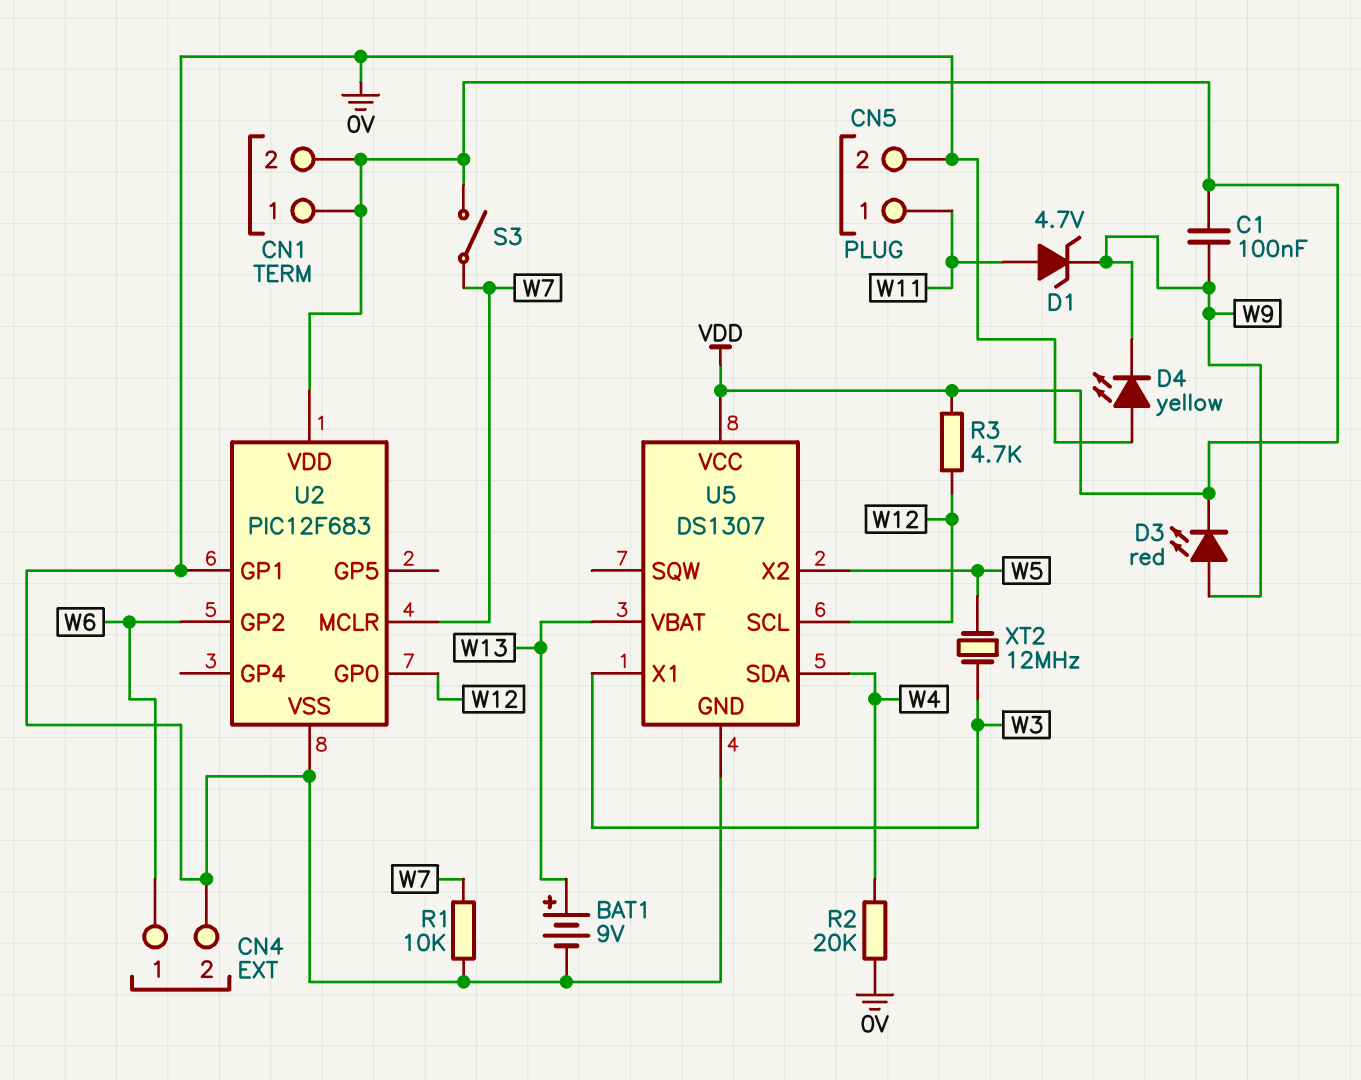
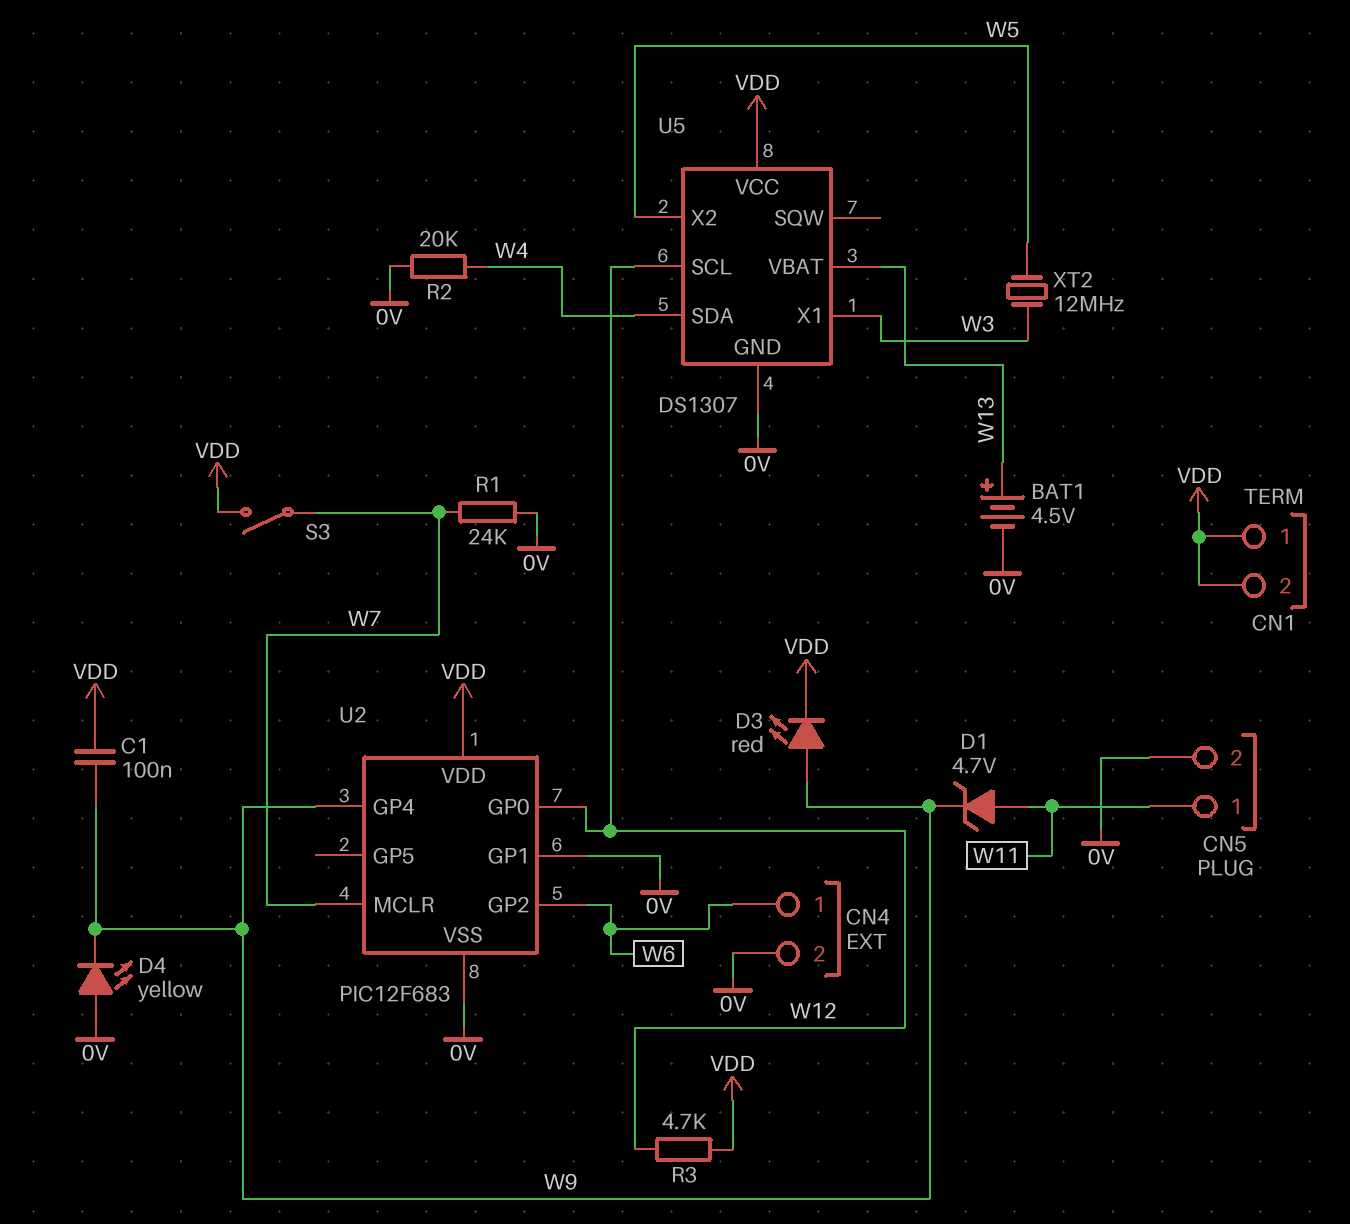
BAT1: 9V (plus W13, minus 0V) -> 4.5V (plus W13, minus 0V)
R1: 10k (0V, W7) -> 24k (0V, W7)
U2 pin GP4: none -> W9

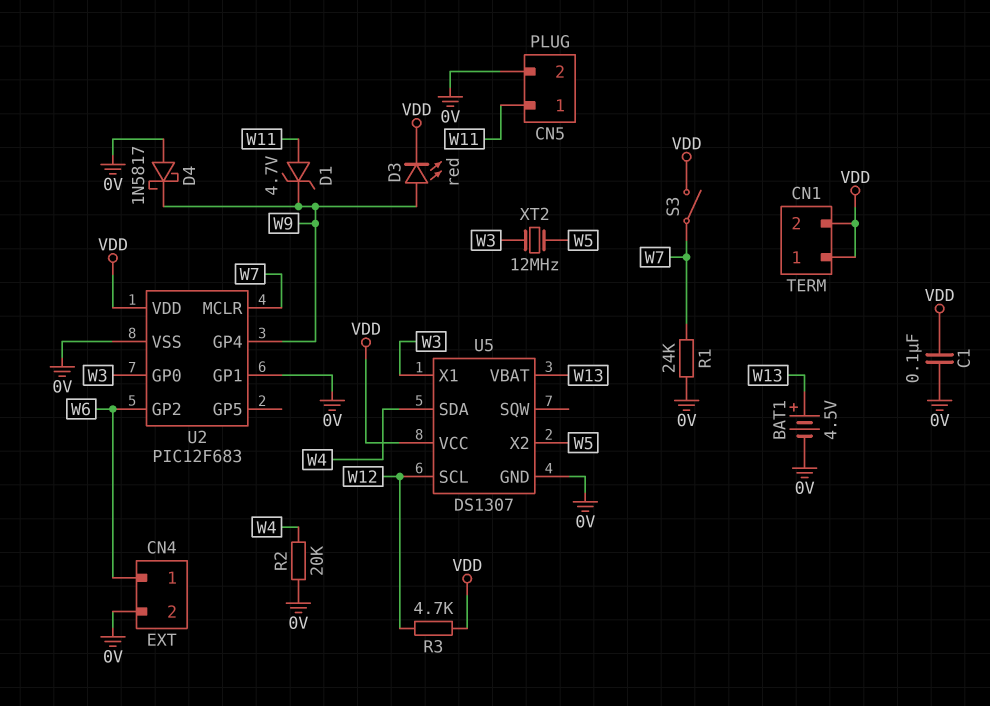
C1: 100nF (VDD, W9) -> 100nF (0V, VDD)
D4: LED yellow (A 0V, K W9) -> schottky 1N5817 (A 0V, K W9)
U2 pin GP0: W12 -> W3

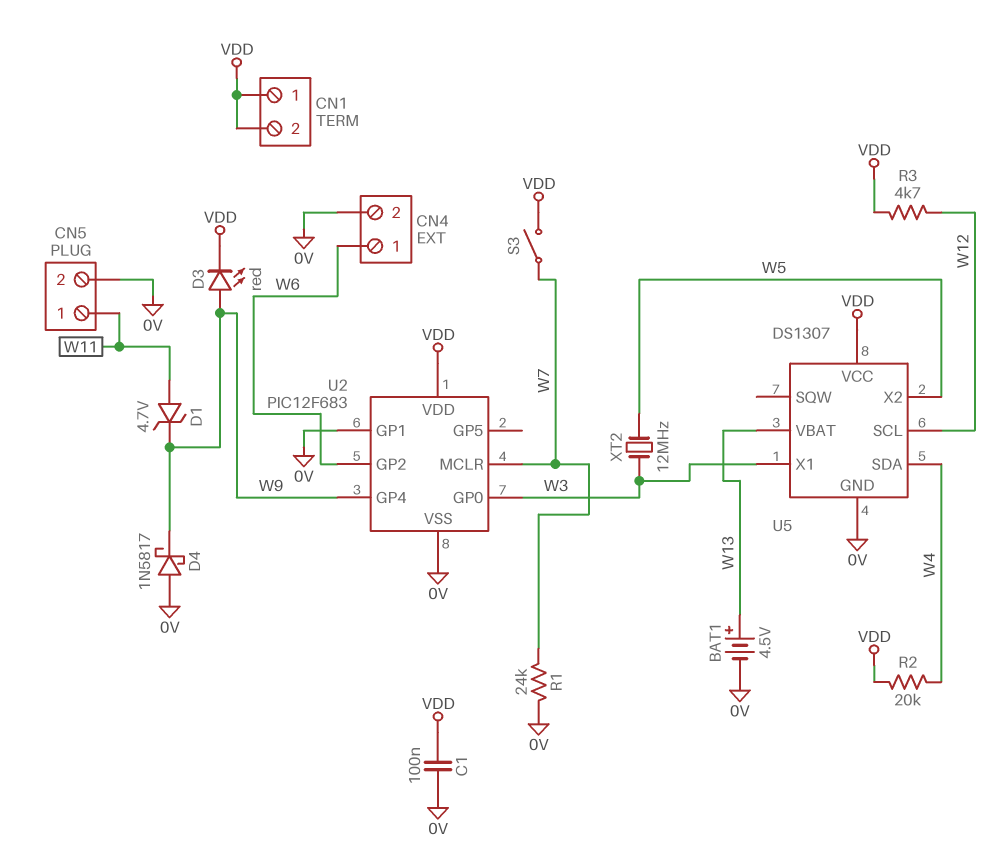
R2: 20k (0V, W4) -> 20k (VDD, W4)

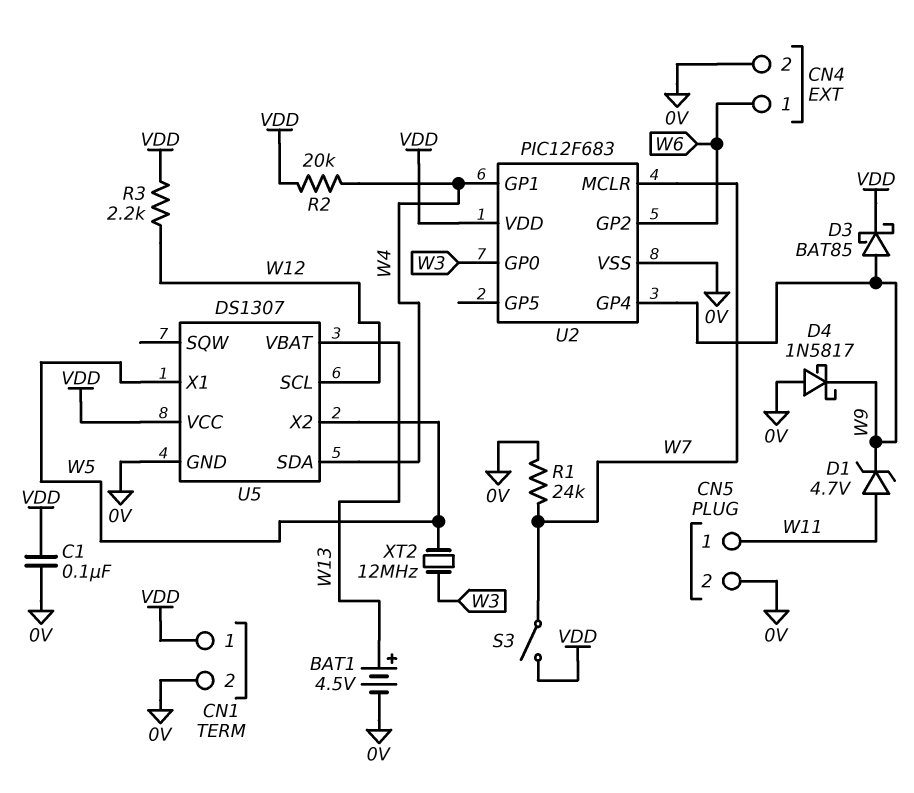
CN1 pin 2: VDD -> 0V
D3: LED red (A W9, K VDD) -> schottky BAT85 (A W9, K VDD)
R3: 4.7k (VDD, W12) -> 2.2k (VDD, W12)
U2 pin GP1: 0V -> W4
U5 pin X1: W3 -> W5

